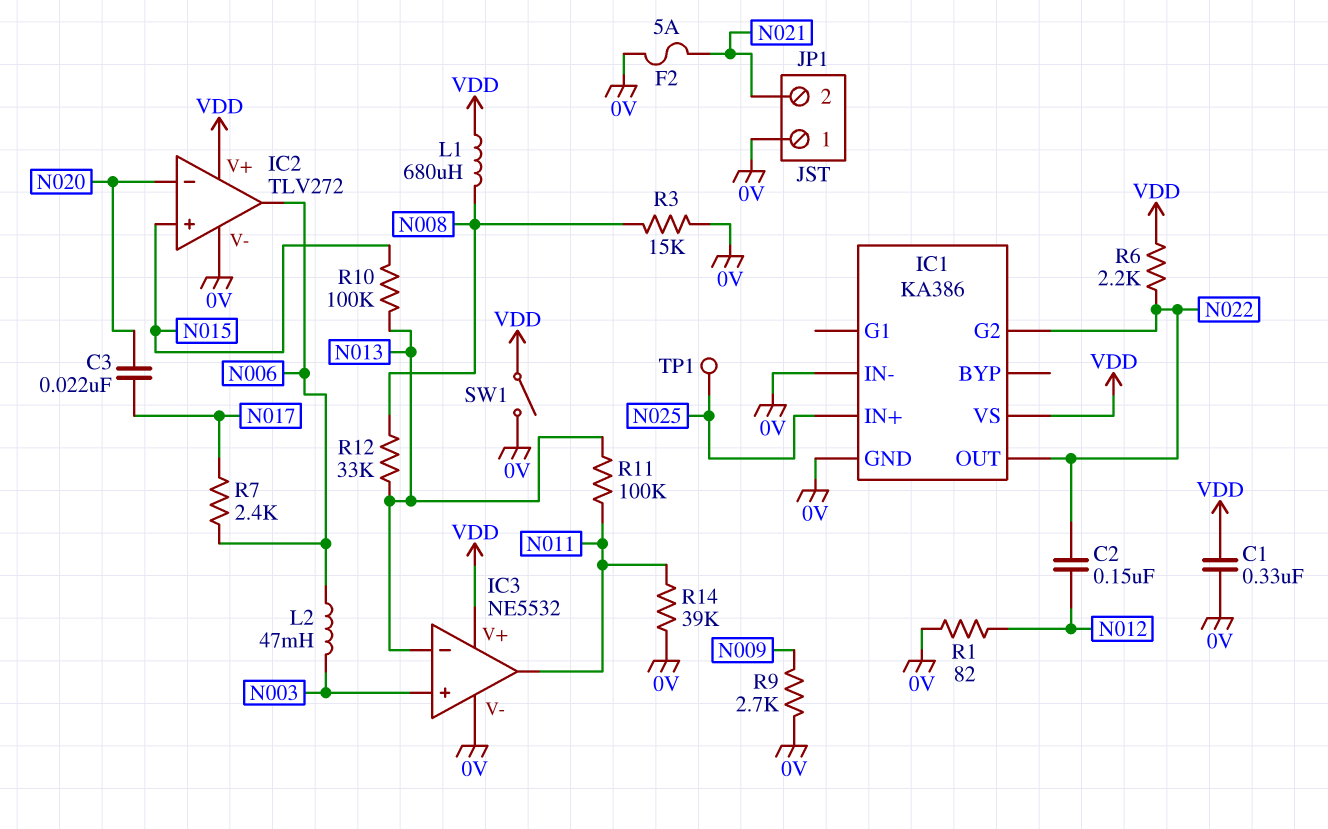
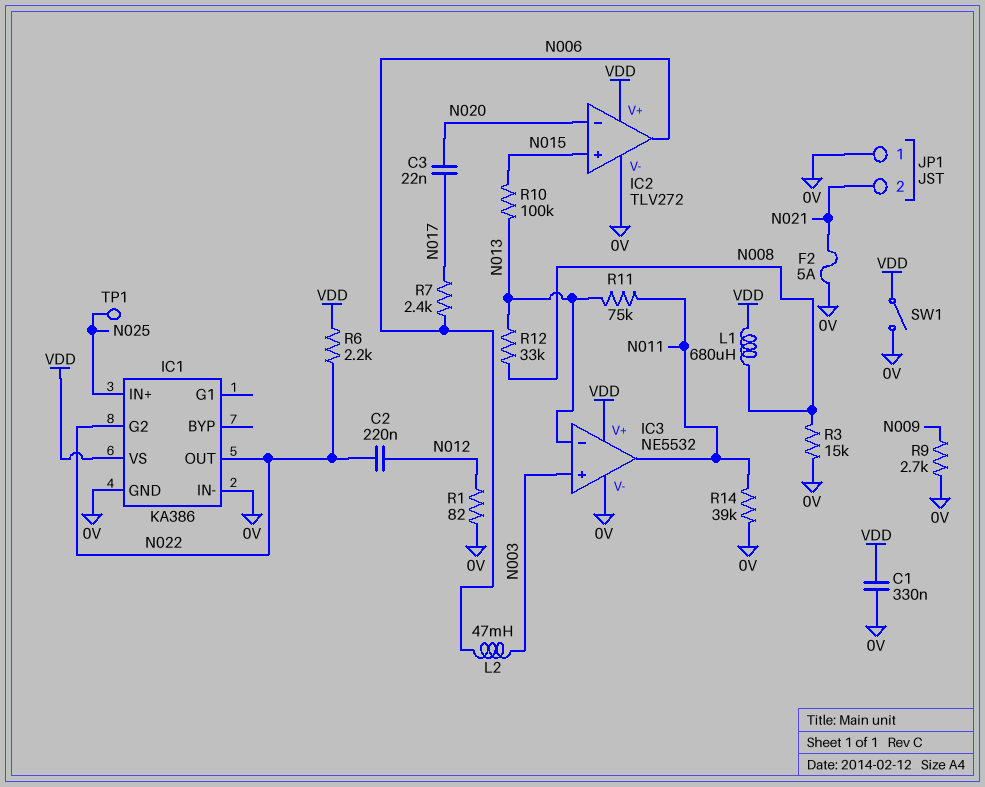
C2: 150nF (N012, N022) -> 220nF (N012, N022)
R11: 100k (N011, N013) -> 75k (N011, N013)

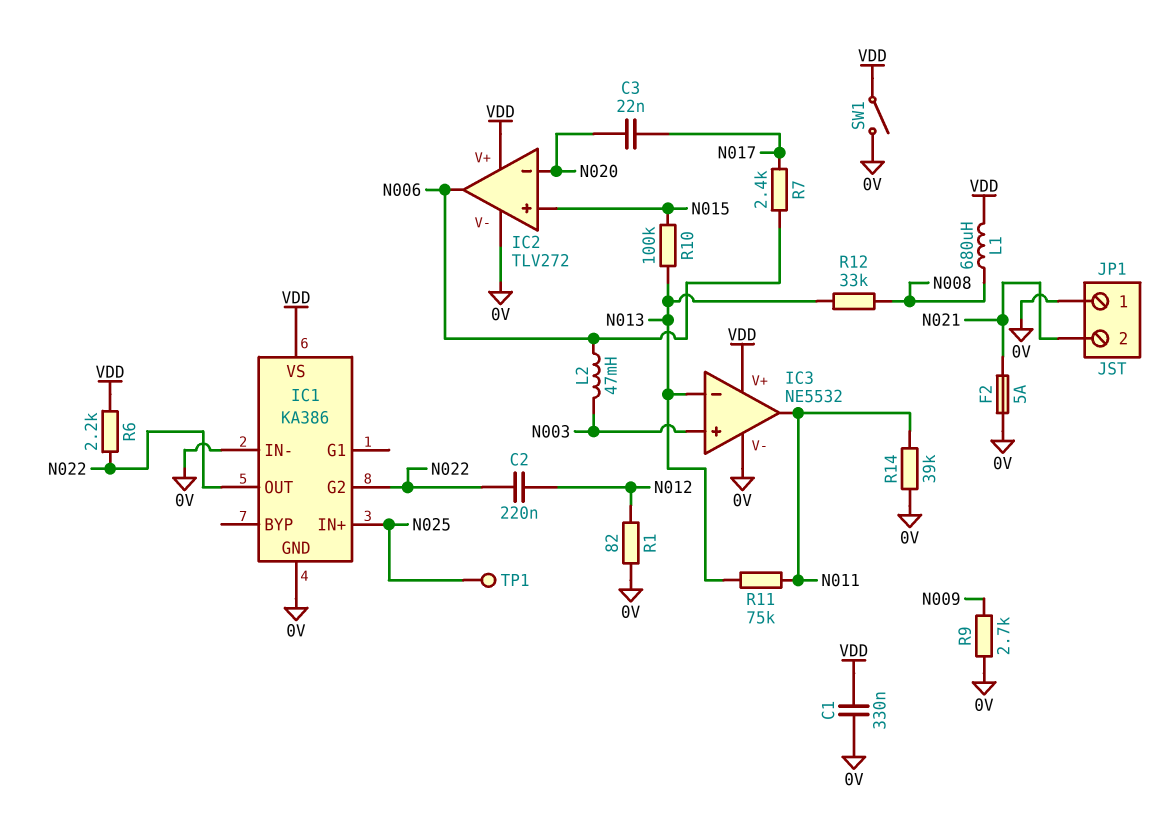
R3: 15k (0V, N008) -> none

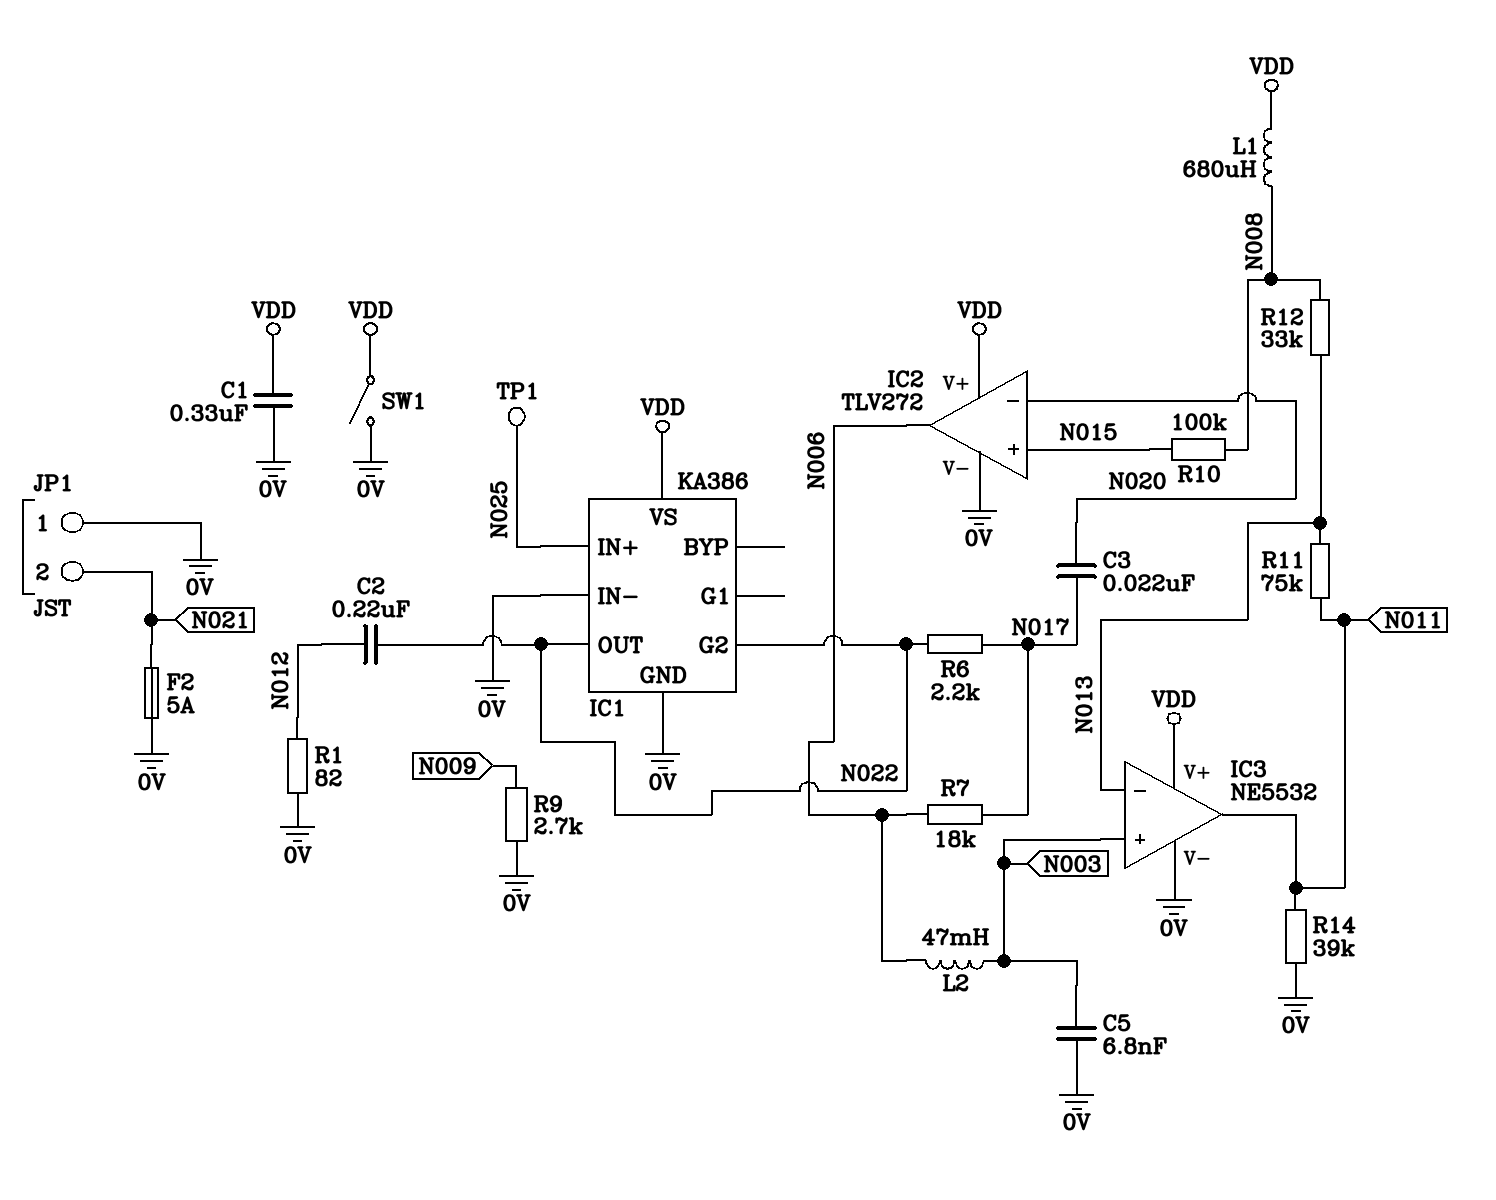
C5: none -> 6.8nF (0V, N003)
R6: 2.2k (N022, VDD) -> 2.2k (N017, N022)
R7: 2.4k (N006, N017) -> 18k (N006, N017)
R10: 100k (N013, N015) -> 100k (N008, N015)

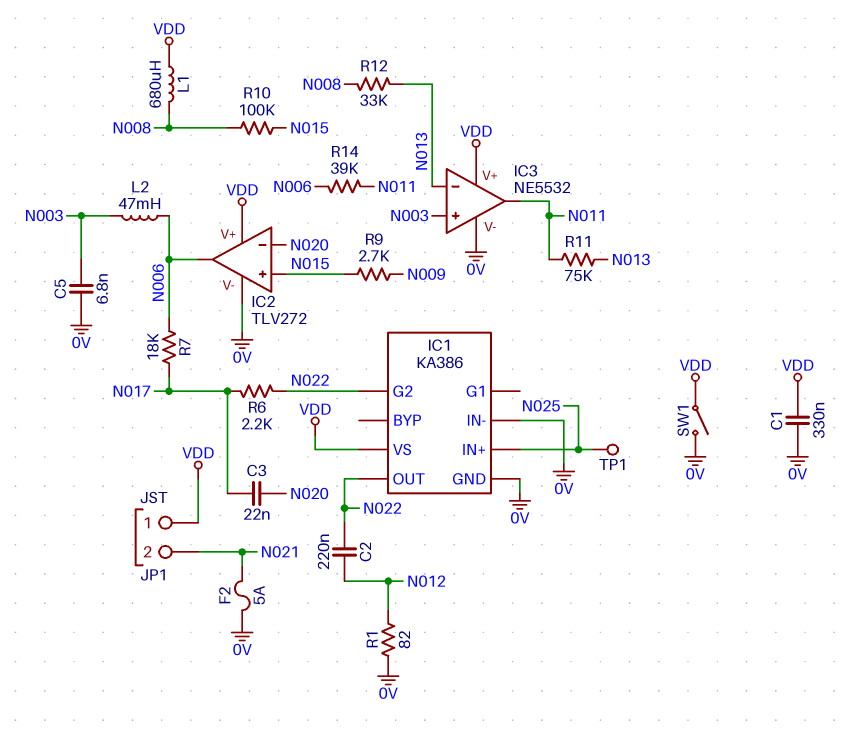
JP1 pin 1: 0V -> VDD
R9: 2.7k (0V, N009) -> 2.7k (N009, N015)
R14: 39k (0V, N011) -> 39k (N006, N011)

